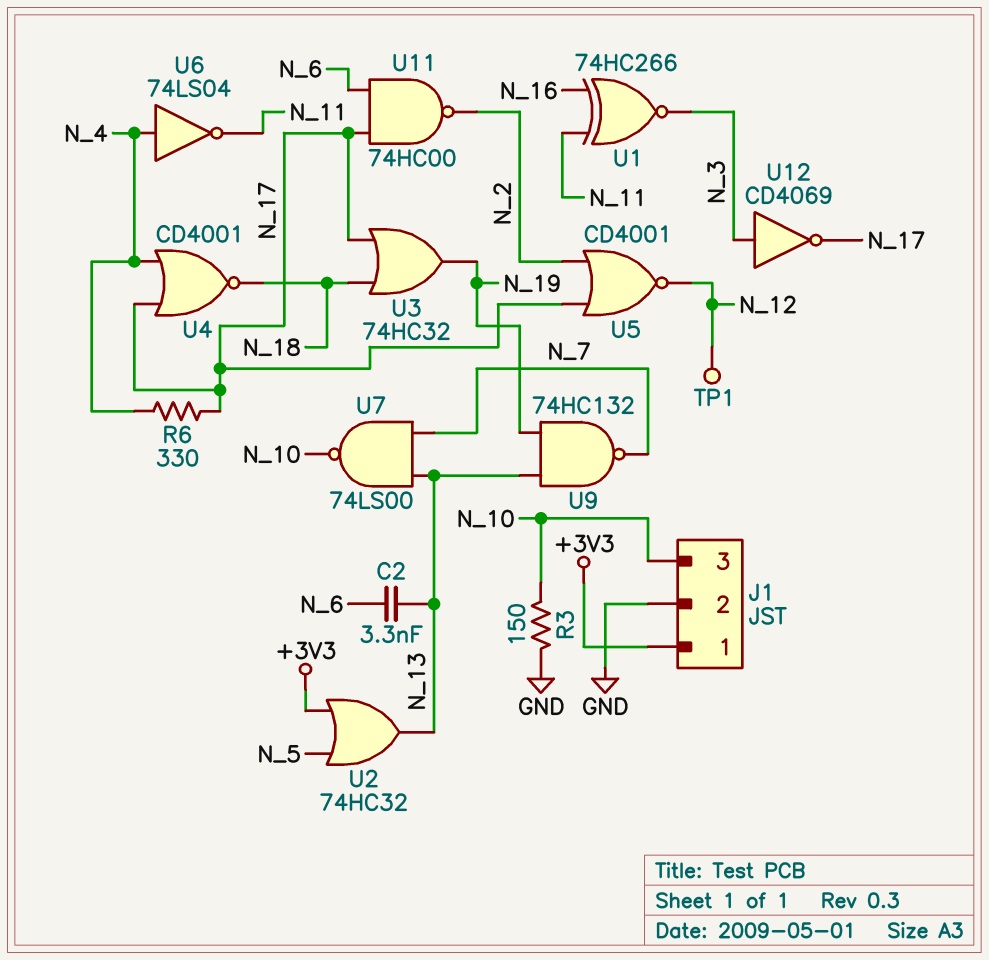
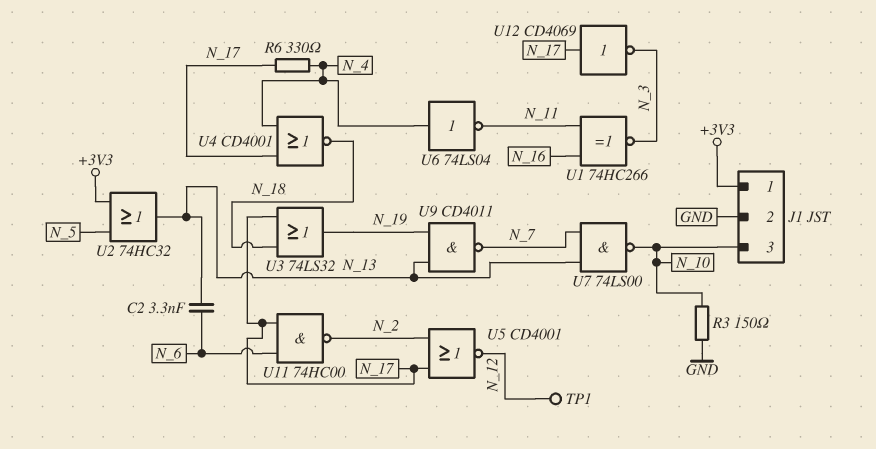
U3: OR 74HC32 (in N_17, in N_18, out N_19) -> OR 74LS32 (in N_17, in N_18, out N_19)
U9: NAND 74HC132 (in N_13, in N_19, out N_7) -> NAND CD4011 (in N_13, in N_19, out N_7)
U12: NOT CD4069 (in N_3, out N_17) -> NOT CD4069 (in N_17, out N_3)

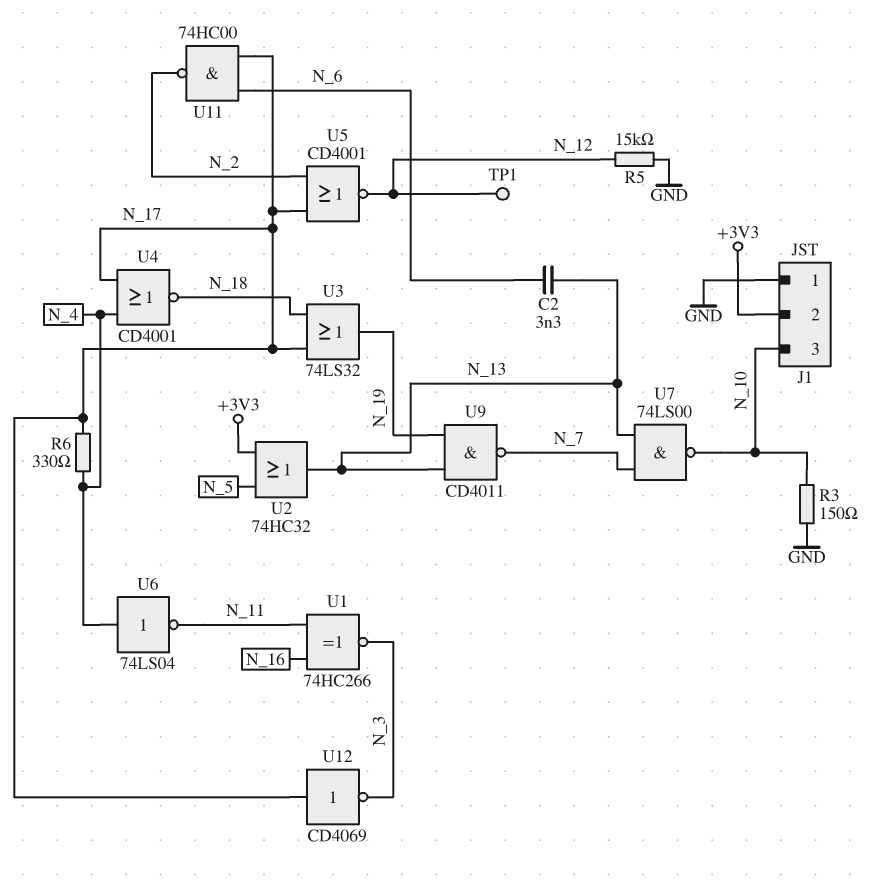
J1 pin 1: +3V3 -> GND
J1 pin 2: GND -> +3V3
R5: none -> 15k (GND, N_12)

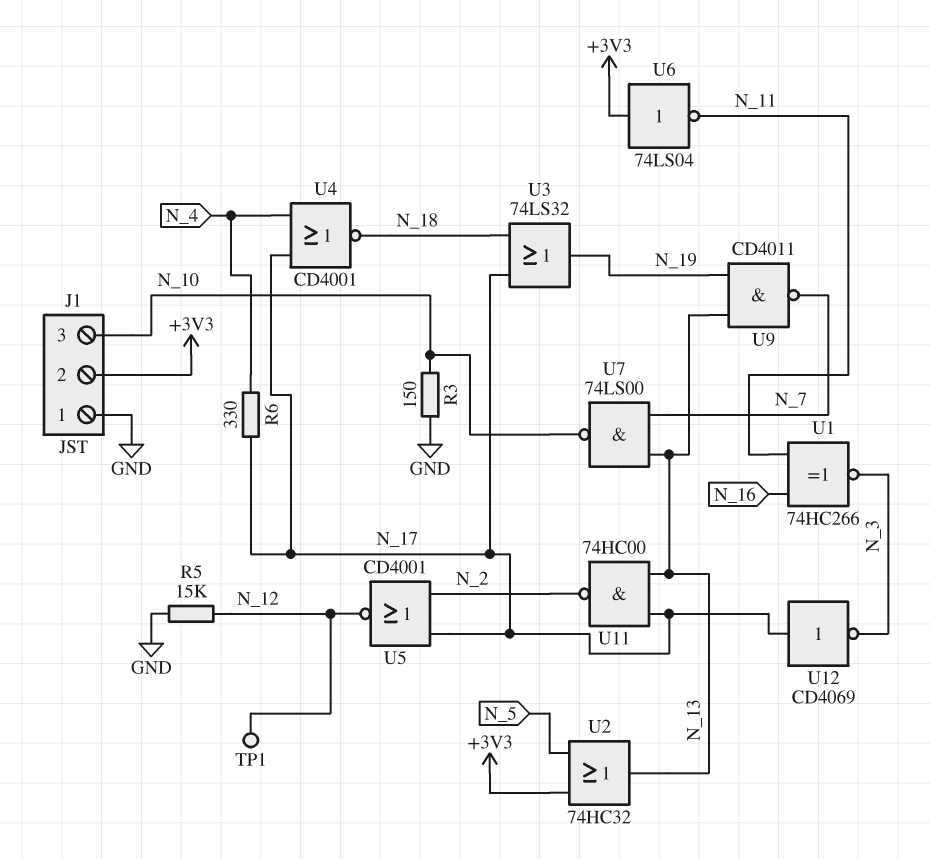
C2: 3.3nF (N_6, N_13) -> none
U6: NOT 74LS04 (in N_4, out N_11) -> NOT 74LS04 (in +3V3, out N_11)
U11: NAND 74HC00 (in N_6, in N_17, out N_2) -> NAND 74HC00 (in N_13, in N_17, out N_2)

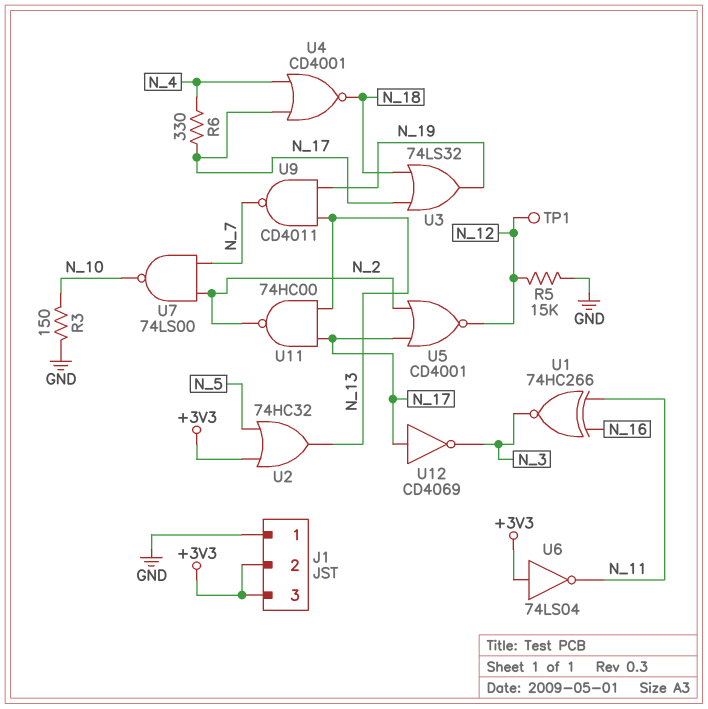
J1 pin 3: N_10 -> +3V3
U7: NAND 74LS00 (in N_7, in N_13, out N_10) -> NAND 74LS00 (in N_2, in N_7, out N_10)

